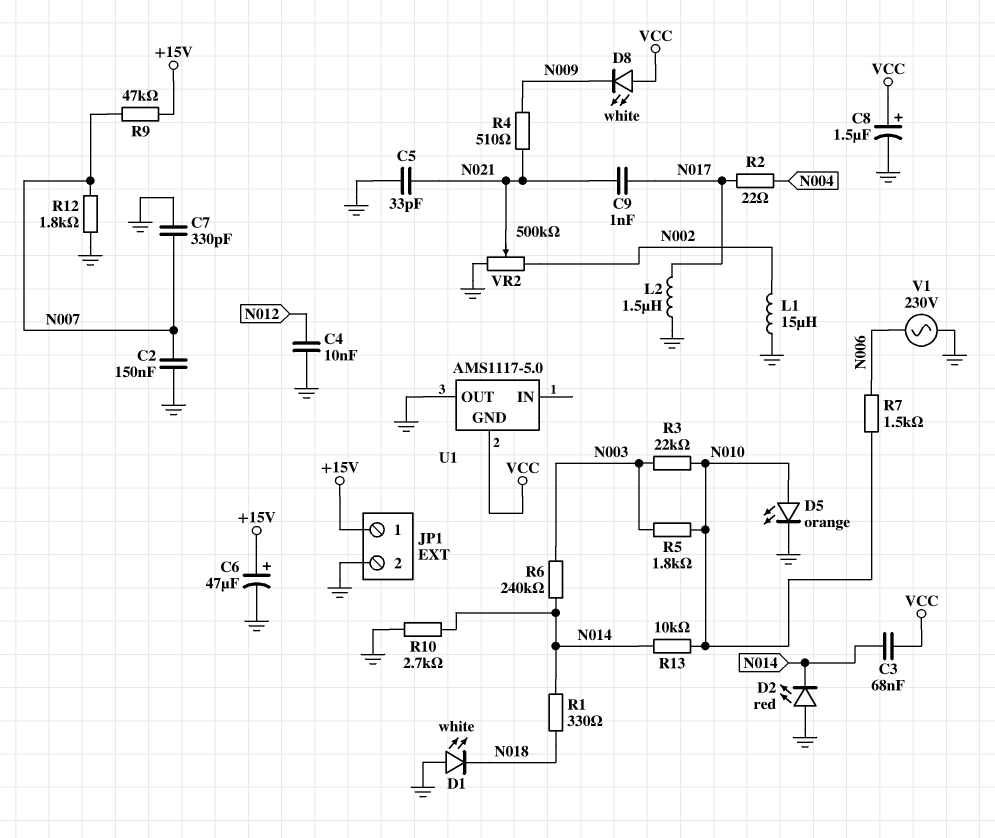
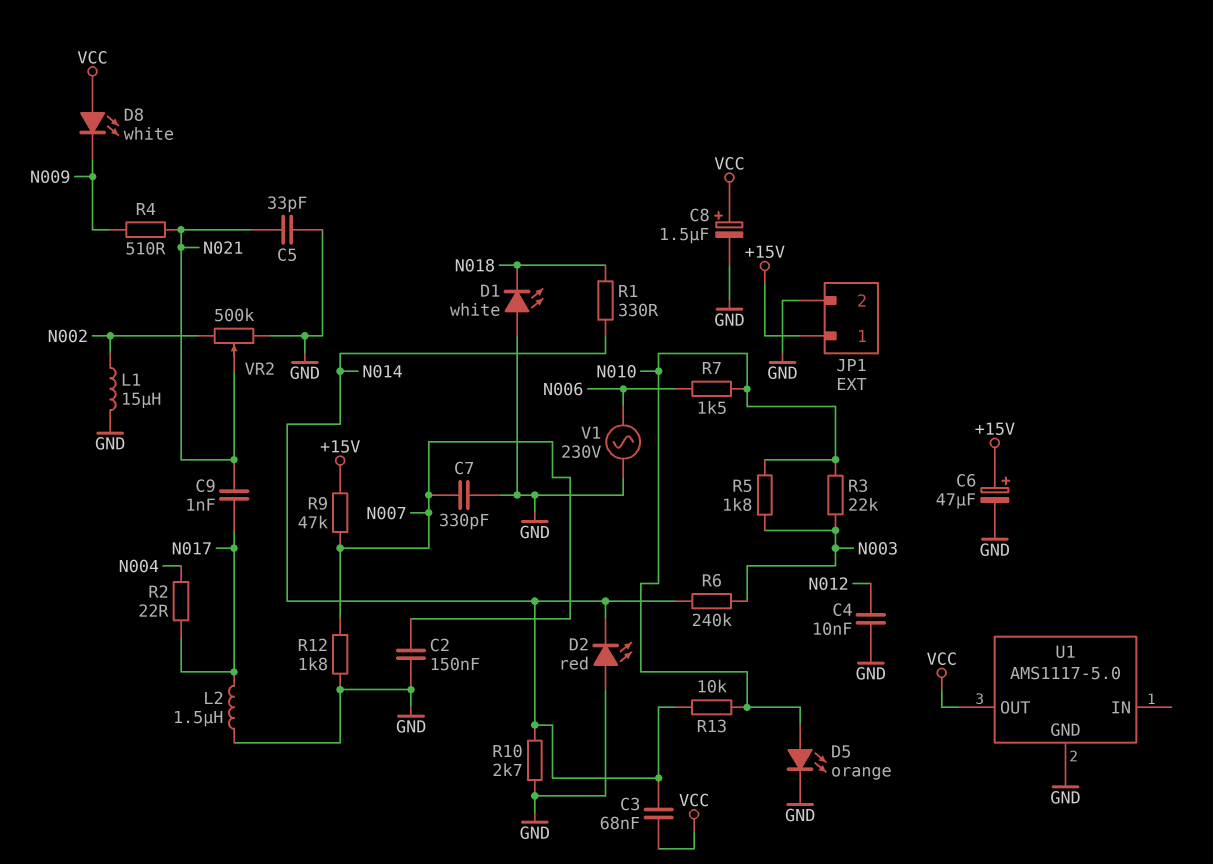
U1 pin GND: VCC -> GND
U1 pin OUT: GND -> VCC

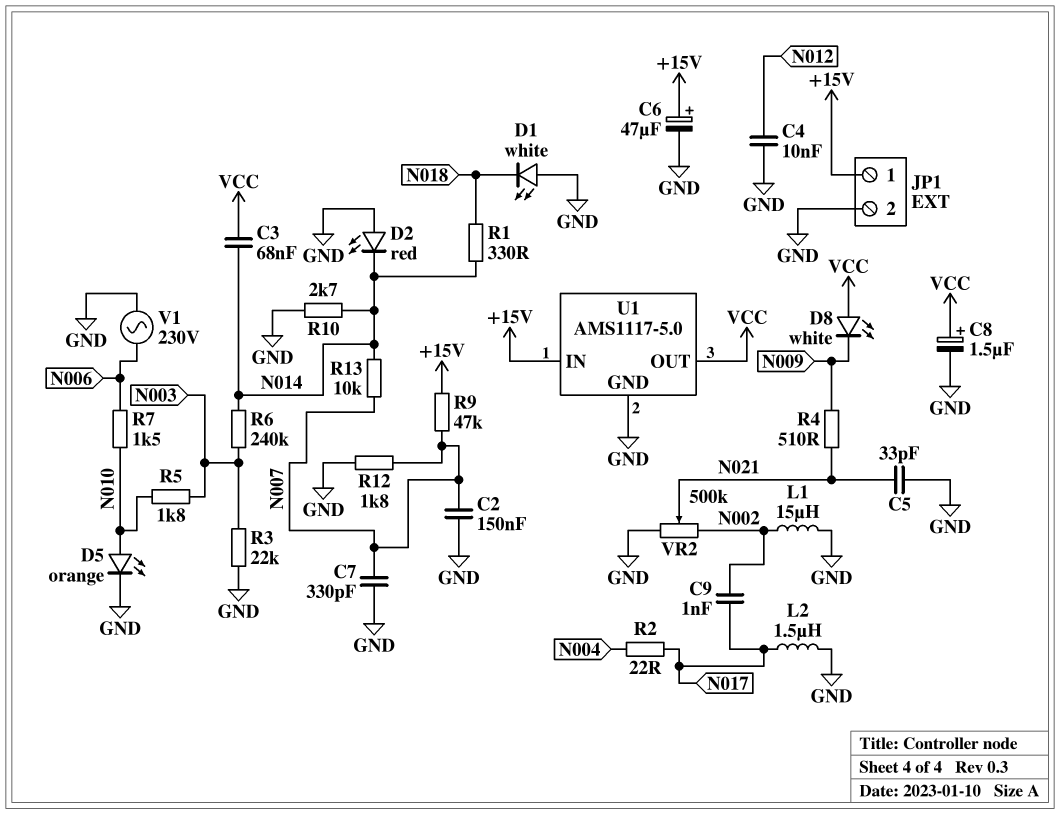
C9: 1nF (N017, N021) -> 1nF (N002, N017)
R3: 22k (N003, N010) -> 22k (GND, N003)
R13: 10k (N010, N014) -> 10k (N007, N014)
U1 pin IN: none -> +15V

